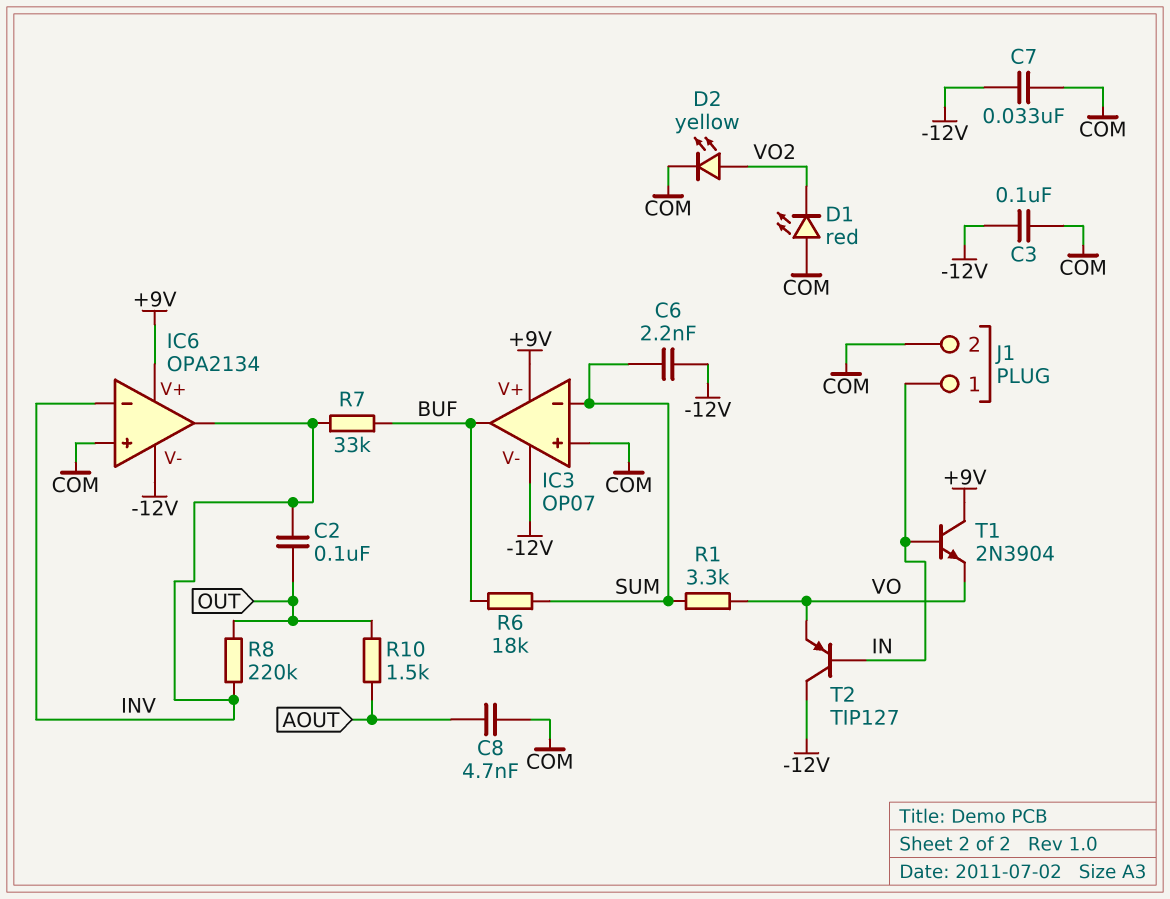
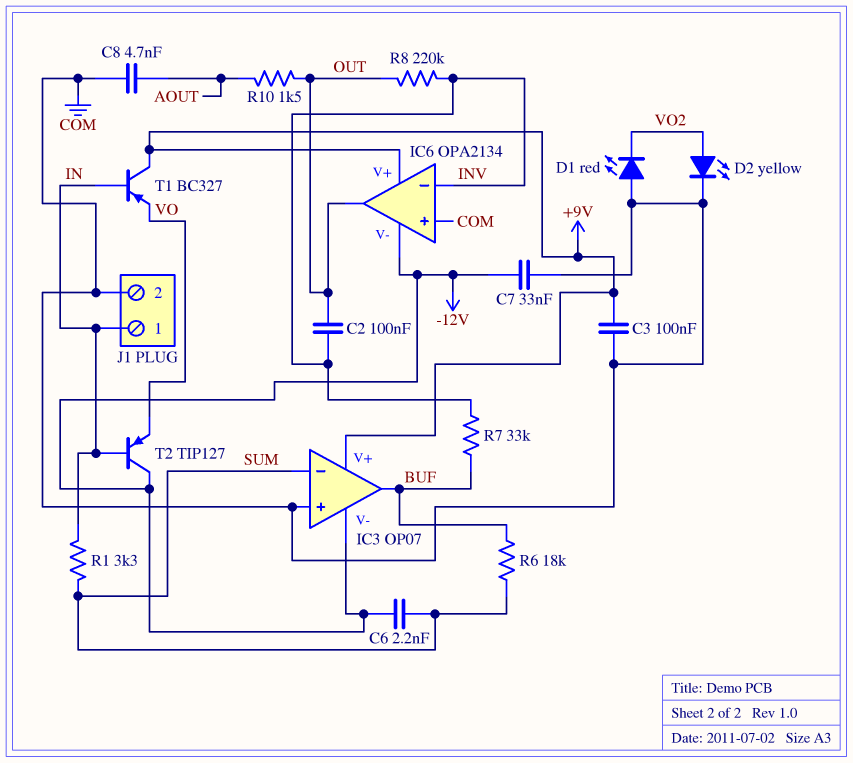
C3: 100nF (-12V, COM) -> 100nF (+9V, COM)
IC6 pin out: INV -> OUT
R1: 3.3k (SUM, VO) -> 3.3k (IN, SUM)
T1: NPN 2N3904 (B IN, C +9V, E VO) -> PNP BC327 (B IN, C +9V, E VO)

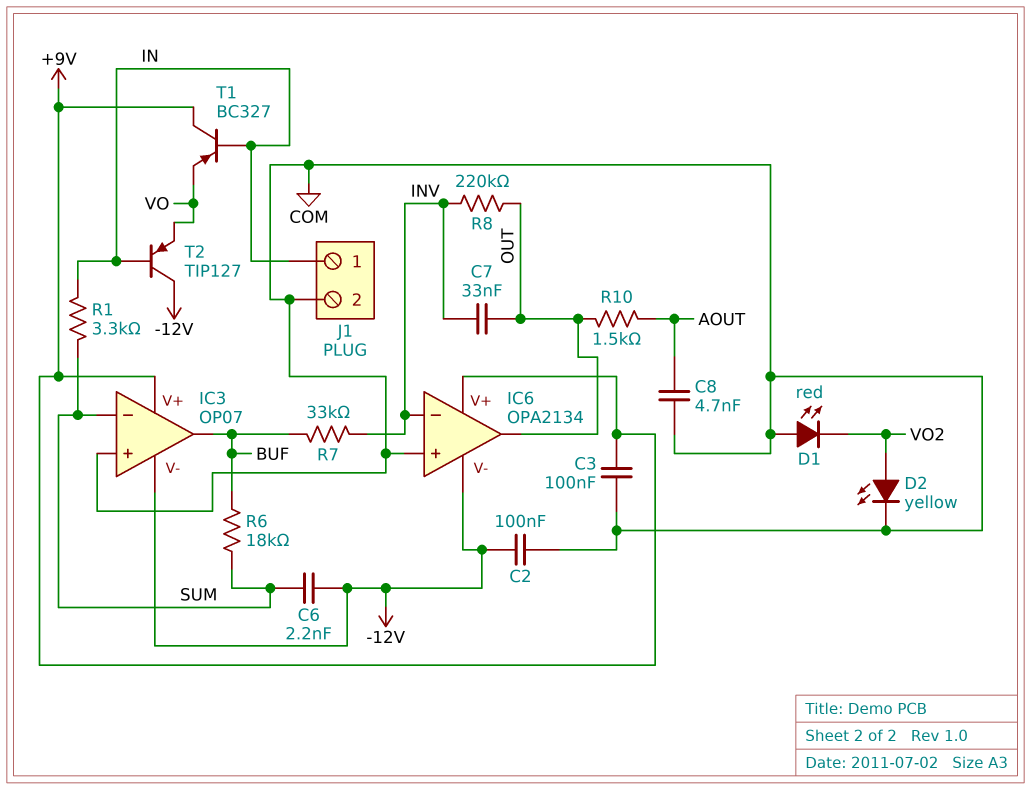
C2: 100nF (INV, OUT) -> 100nF (-12V, COM)
C7: 33nF (-12V, COM) -> 33nF (INV, OUT)

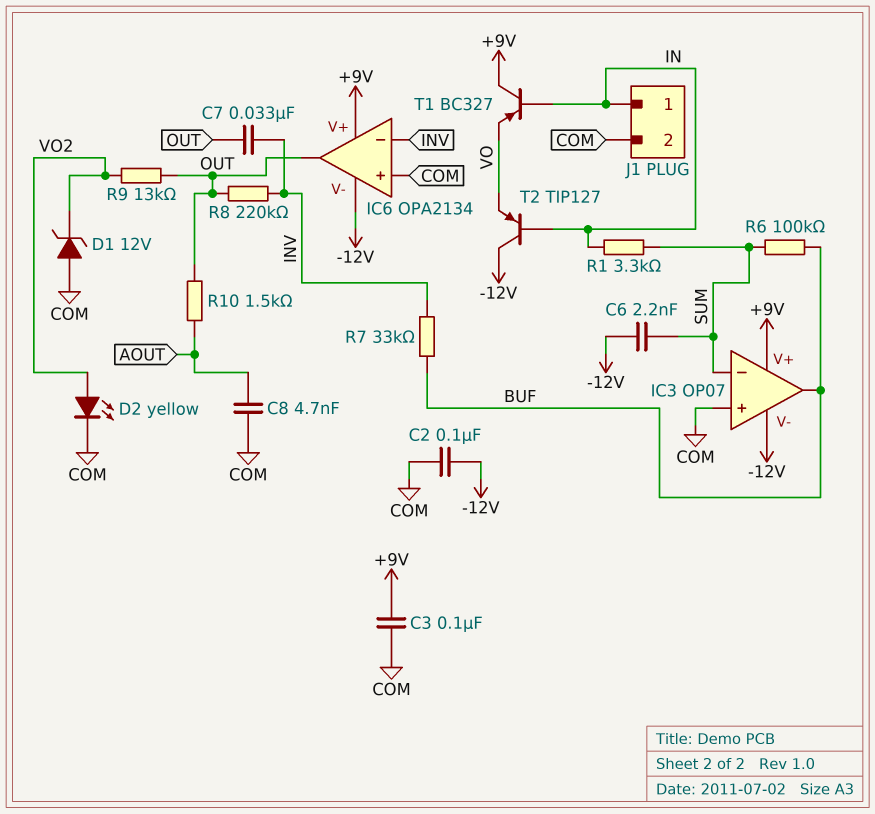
D1: LED red (A COM, K VO2) -> zener 12V (A COM, K VO2)
R6: 18k (BUF, SUM) -> 100k (BUF, SUM)
R9: none -> 13k (OUT, VO2)

